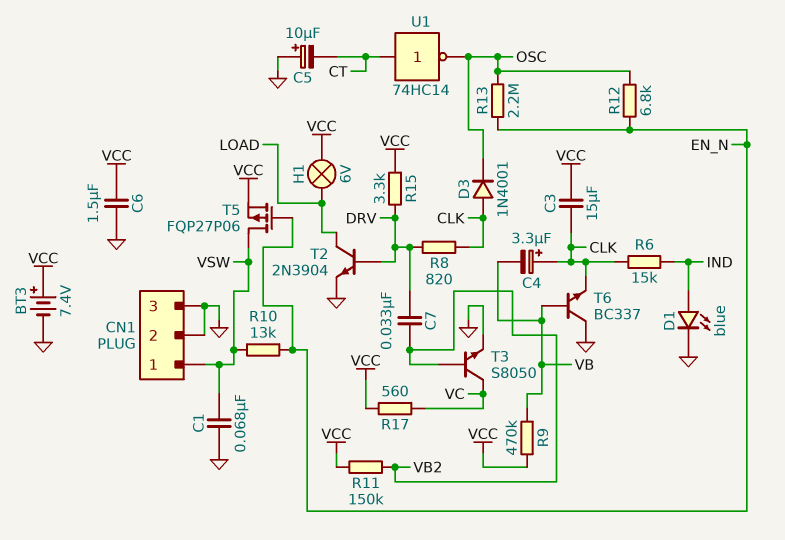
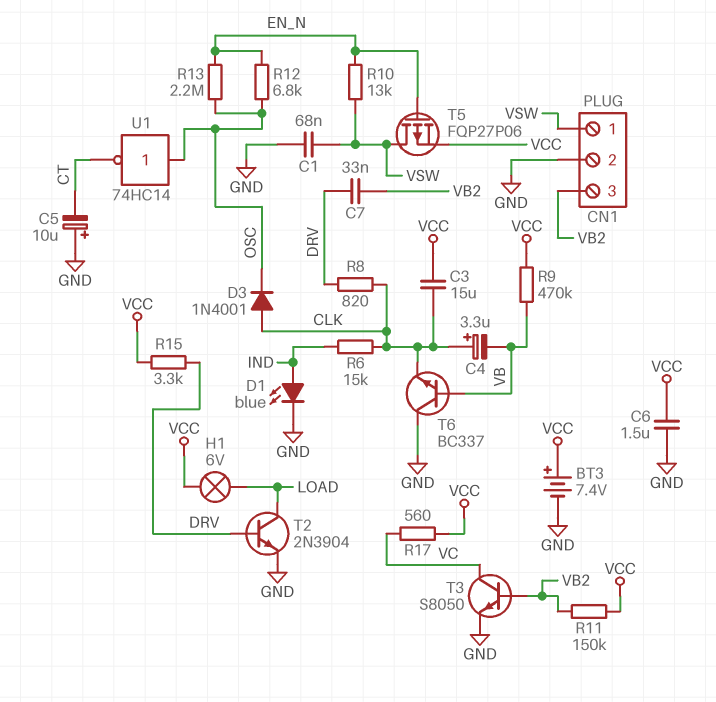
CN1 pin 3: GND -> VB2
U1: NOT 74HC14 (in CT, out OSC) -> NOT 74HC14 (in OSC, out CT)

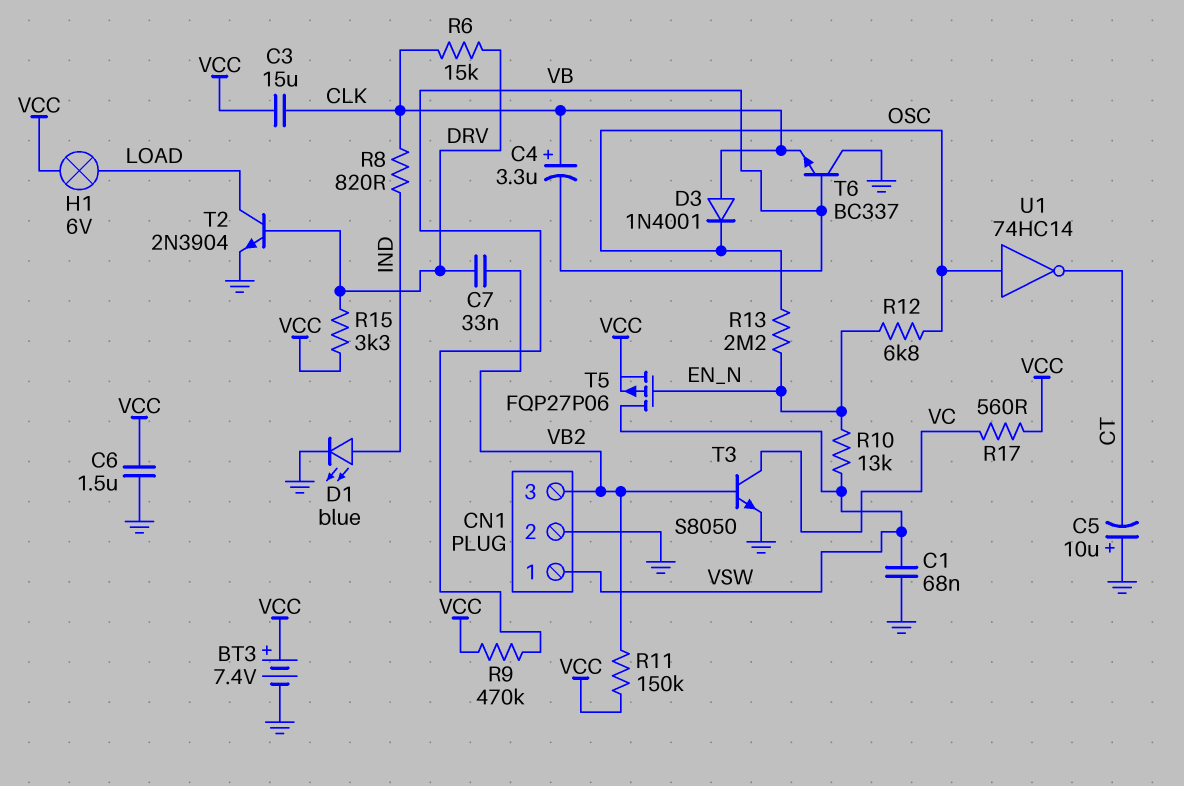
R6: 15k (CLK, IND) -> 15k (CLK, DRV)
R8: 820 (CLK, DRV) -> 820 (CLK, IND)

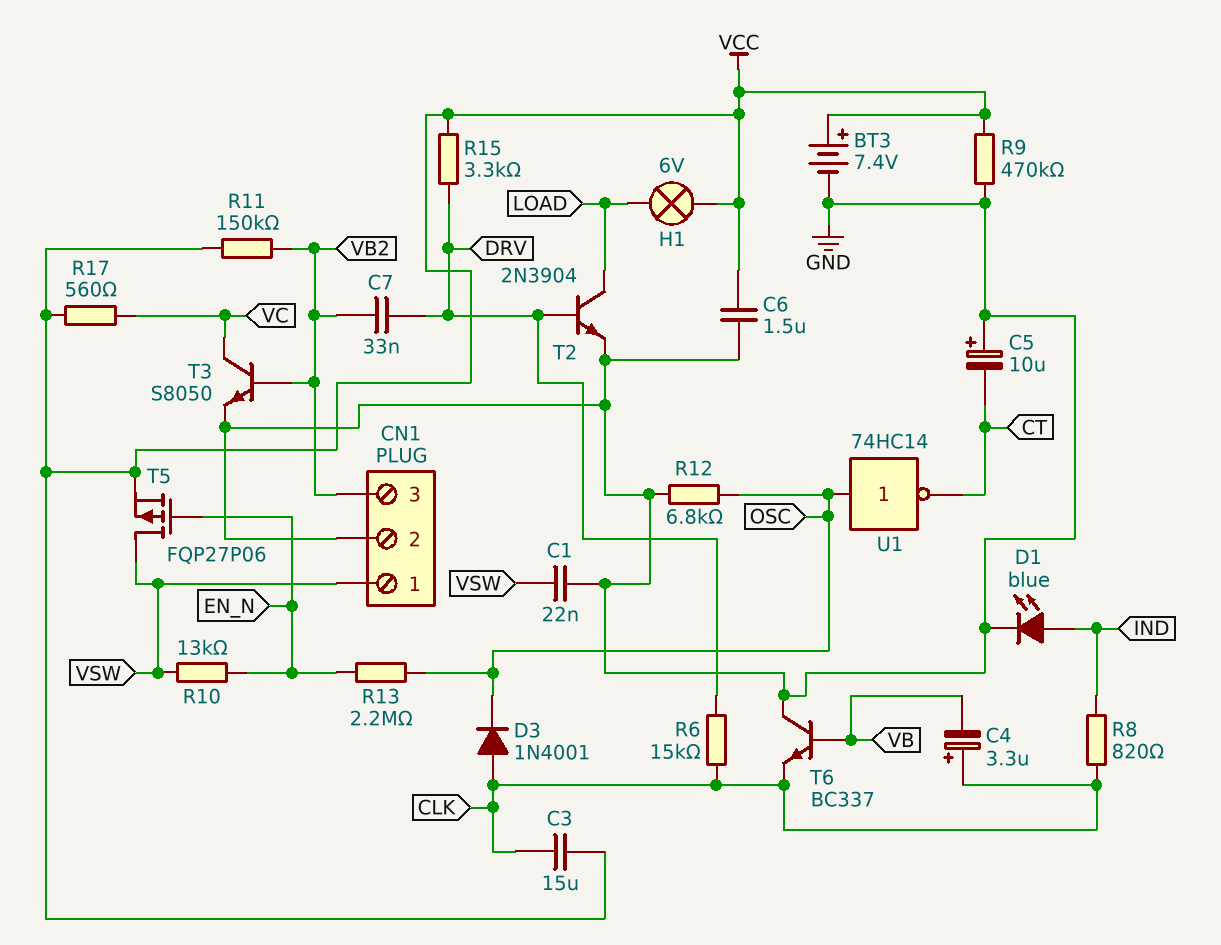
C1: 68nF (GND, VSW) -> 22nF (GND, VSW)
R9: 470k (VB, VCC) -> 470k (GND, VCC)
R12: 6.8k (EN_N, OSC) -> 6.8k (GND, OSC)

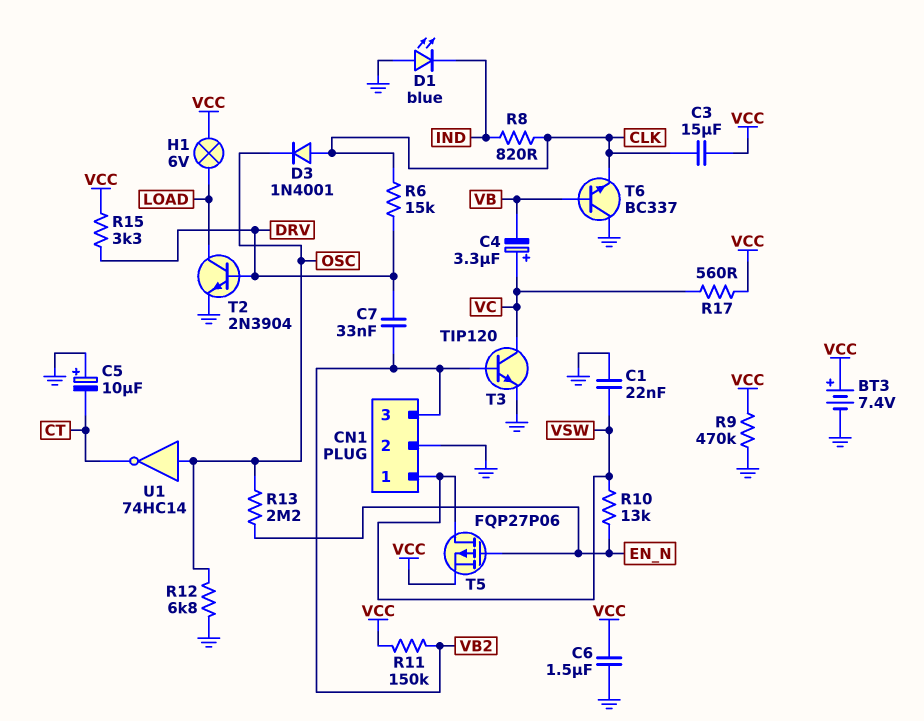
C4: 3.3uF (plus CLK, minus VB) -> 3.3uF (plus VC, minus VB)
D1: LED blue (A IND, K GND) -> LED blue (A GND, K IND)
T3: NPN S8050 (B VB2, C VC, E GND) -> NPN TIP120 (B VB2, C VC, E GND)

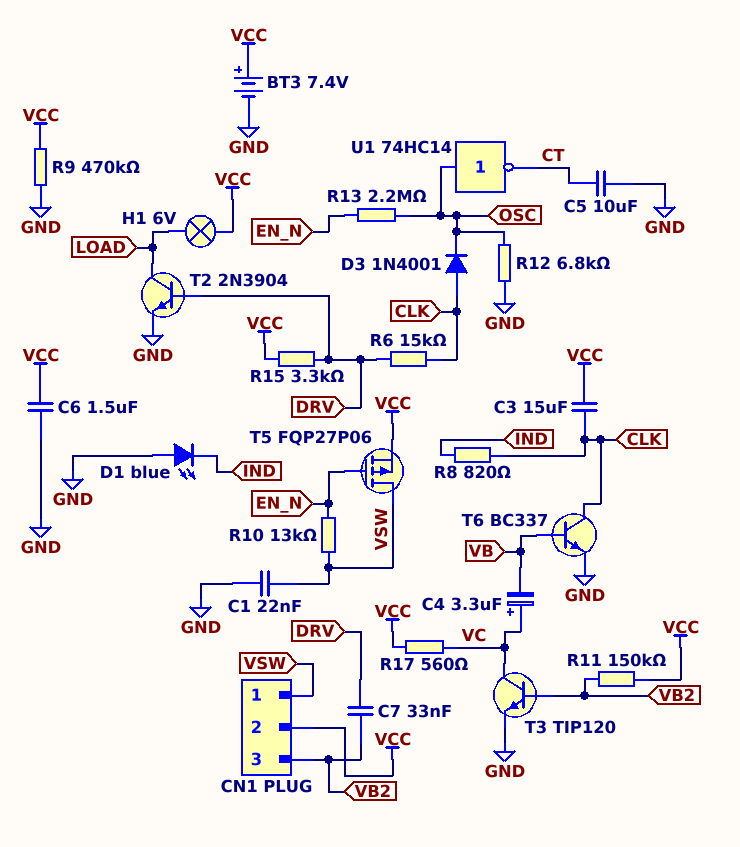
C5: 10uF (plus GND, minus CT) -> 10uF (CT, GND)
CN1 pin 2: GND -> VCC
T6: NPN BC337 (B VB, C GND, E CLK) -> NPN BC337 (B VB, C CLK, E GND)

